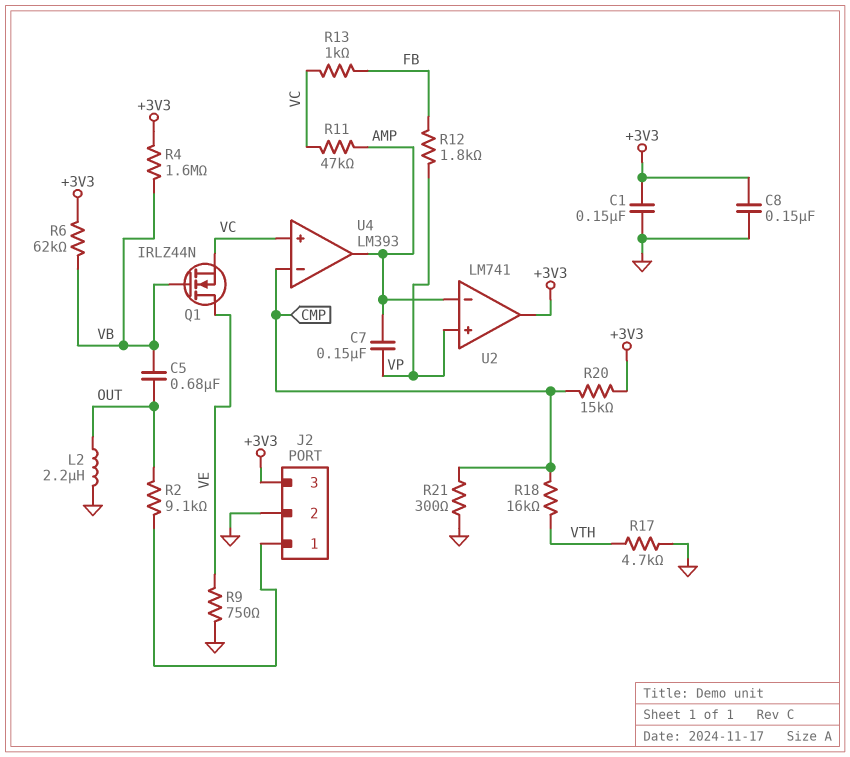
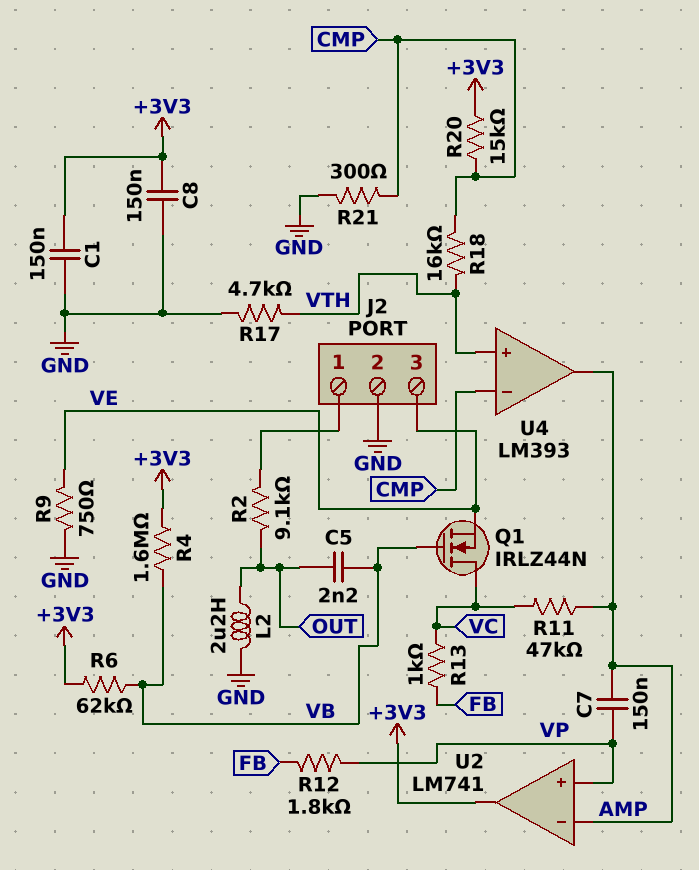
C5: 680nF (OUT, VB) -> 2.2nF (OUT, VB)
J2 pin 3: +3V3 -> VE
Q1: NMOS IRLZ44N (G VB, D VE, S VC) -> NMOS IRLZ44N (G VB, D VC, S VE)
U4 pin in+: VC -> VTH

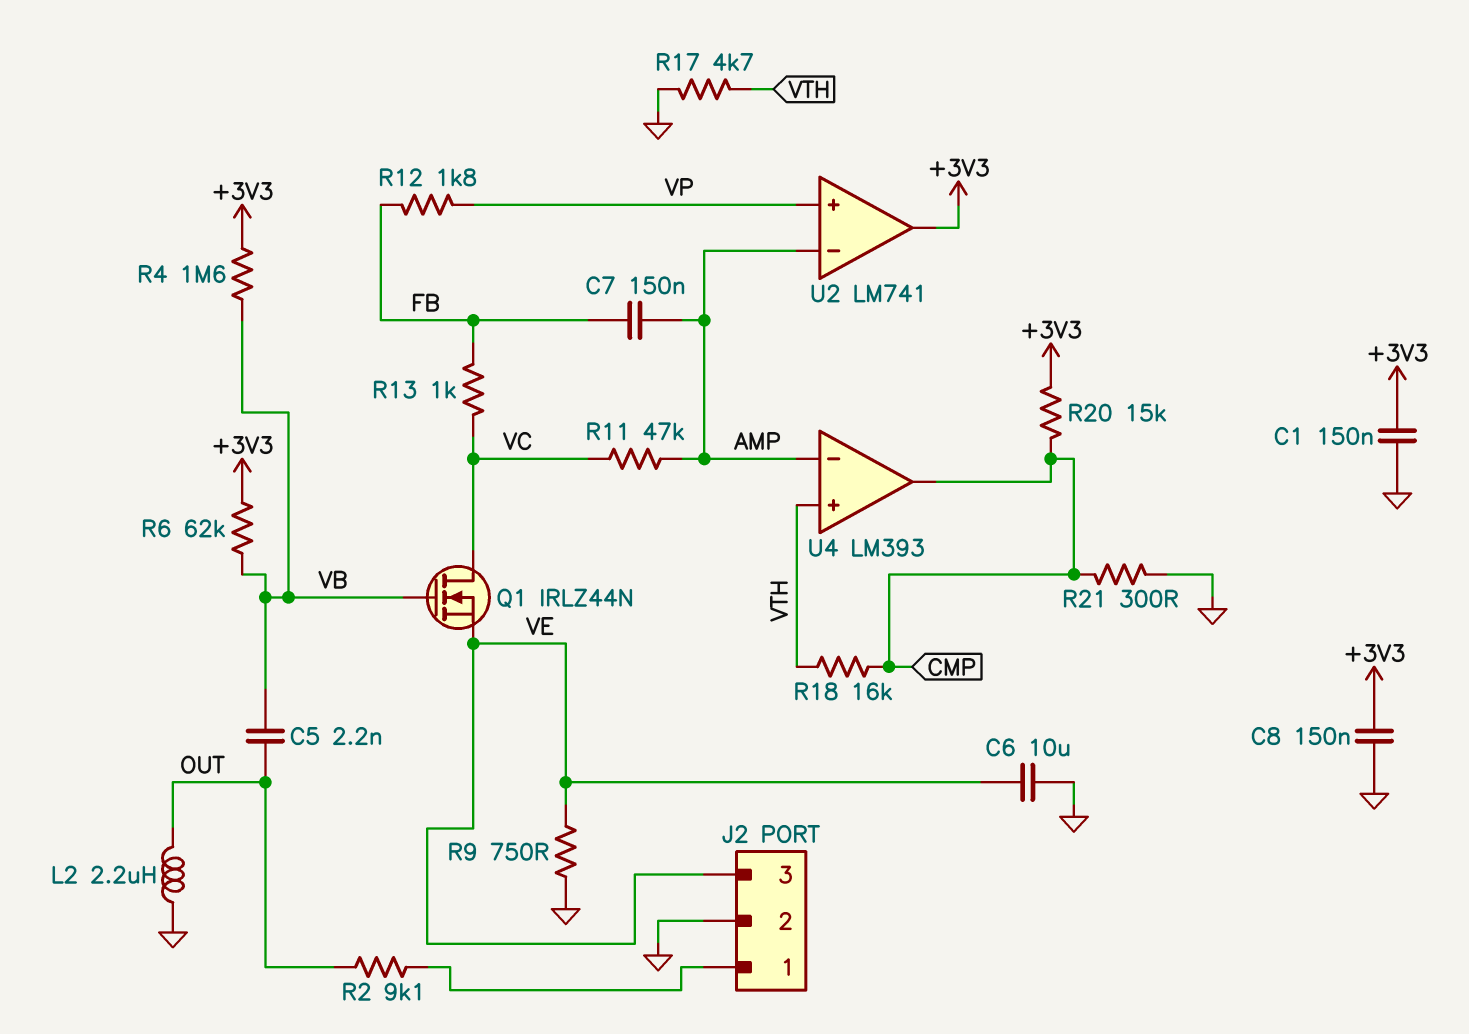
C6: none -> 10uF (GND, VE)
C7: 150nF (AMP, VP) -> 150nF (AMP, FB)
U4 pin in-: CMP -> AMP
U4 pin out: AMP -> CMP

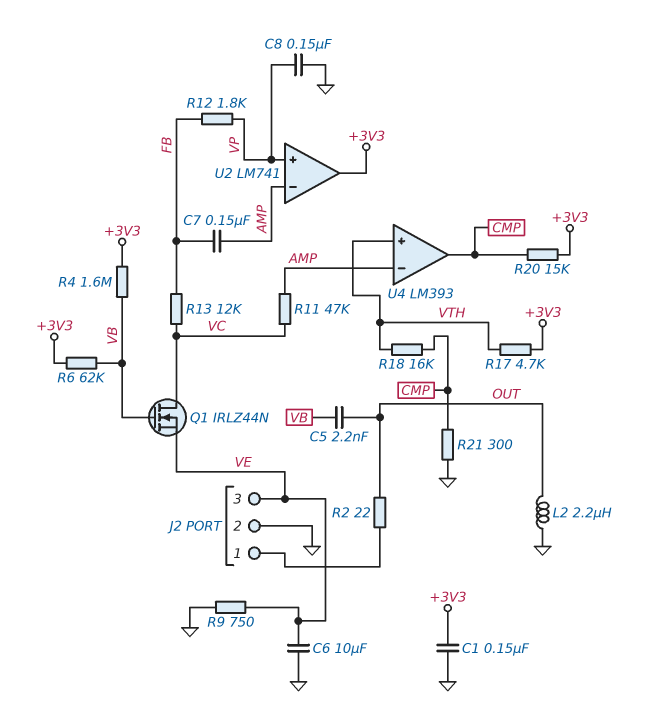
C8: 150nF (+3V3, GND) -> 150nF (GND, VP)
R2: 9.1k (J2/1, OUT) -> 22 (J2/1, OUT)
R13: 1k (FB, VC) -> 12k (FB, VC)
R17: 4.7k (GND, VTH) -> 4.7k (+3V3, VTH)

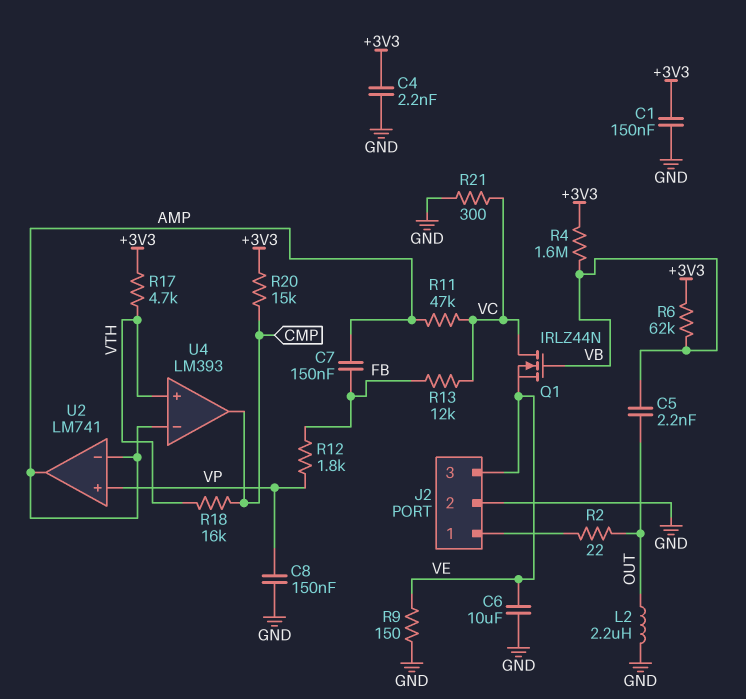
C4: none -> 2.2nF (+3V3, GND)
R9: 750 (GND, VE) -> 150 (GND, VE)
R21: 300 (CMP, GND) -> 300 (GND, VC)
U2 pin out: +3V3 -> AMP

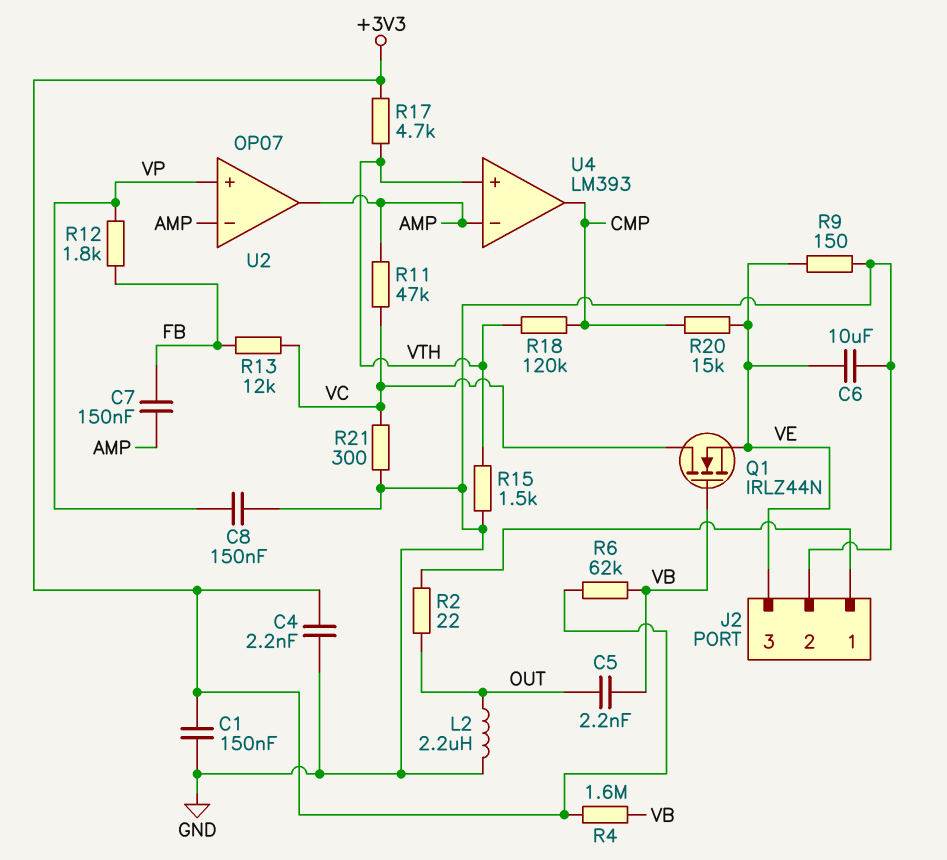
R15: none -> 1.5k (GND, VTH)
R18: 16k (CMP, VTH) -> 120k (CMP, VTH)
R20: 15k (+3V3, CMP) -> 15k (CMP, VE)
U2: LM741 -> OP07

